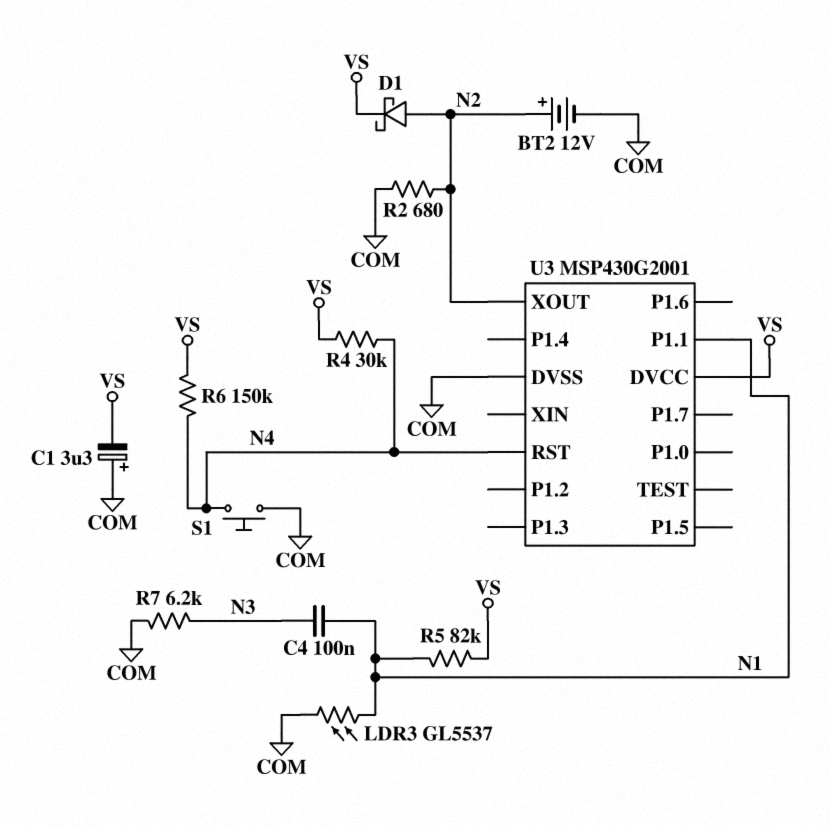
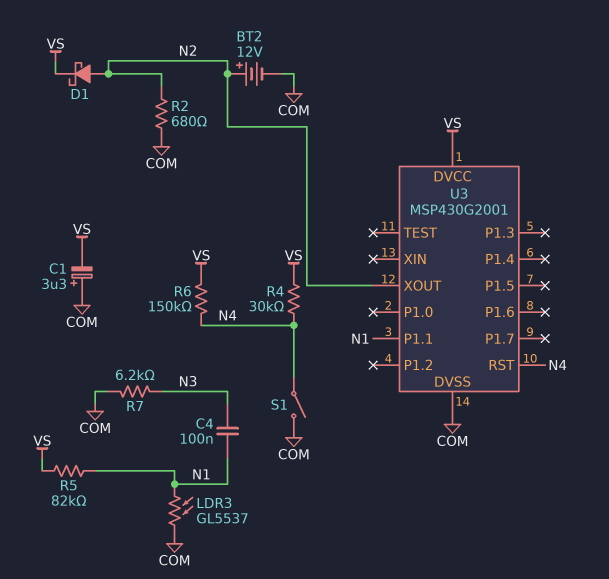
S1: button (COM, N4) -> switch (COM, N4)

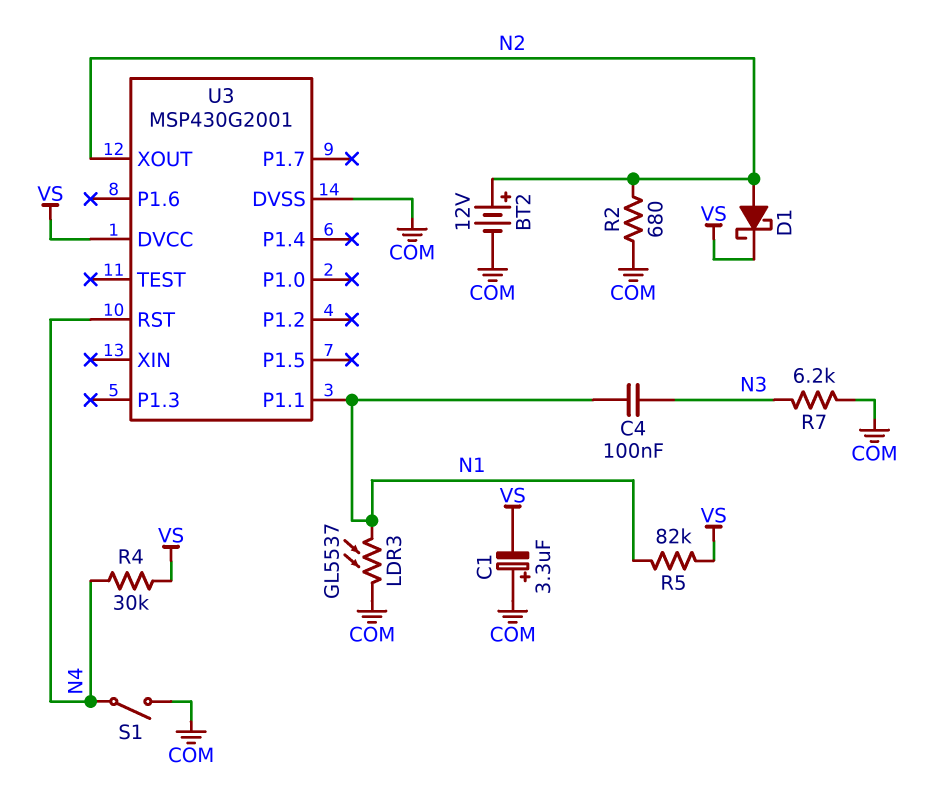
R6: 150k (N4, VS) -> none

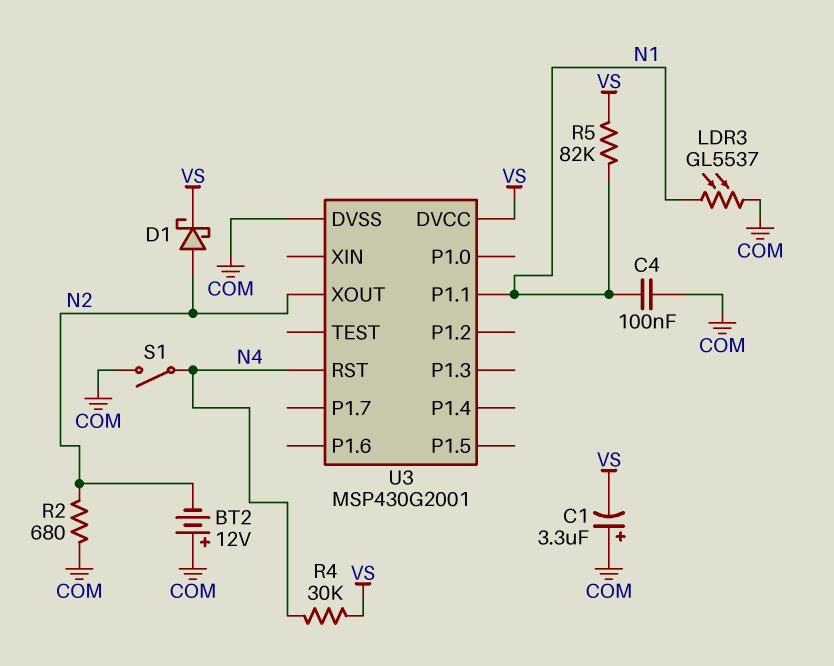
BT2: 12V (plus N2, minus COM) -> 12V (plus COM, minus N2)
C4: 100nF (N1, N3) -> 100nF (COM, N1)
R7: 6.2k (COM, N3) -> none

